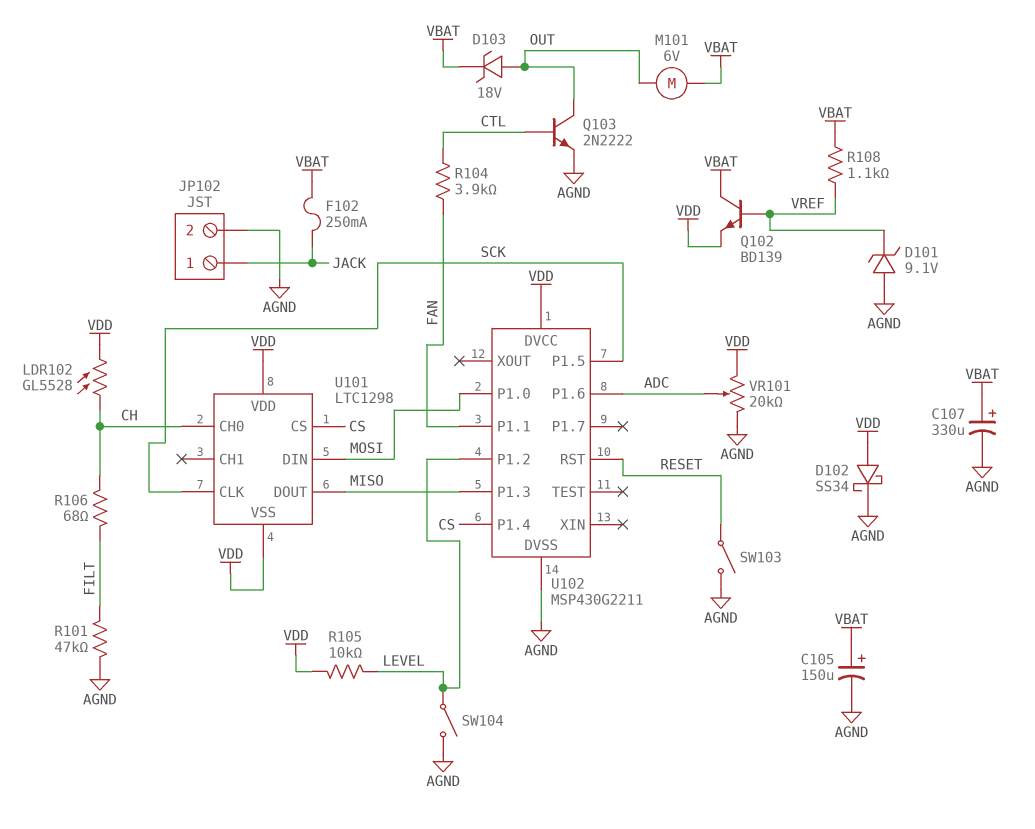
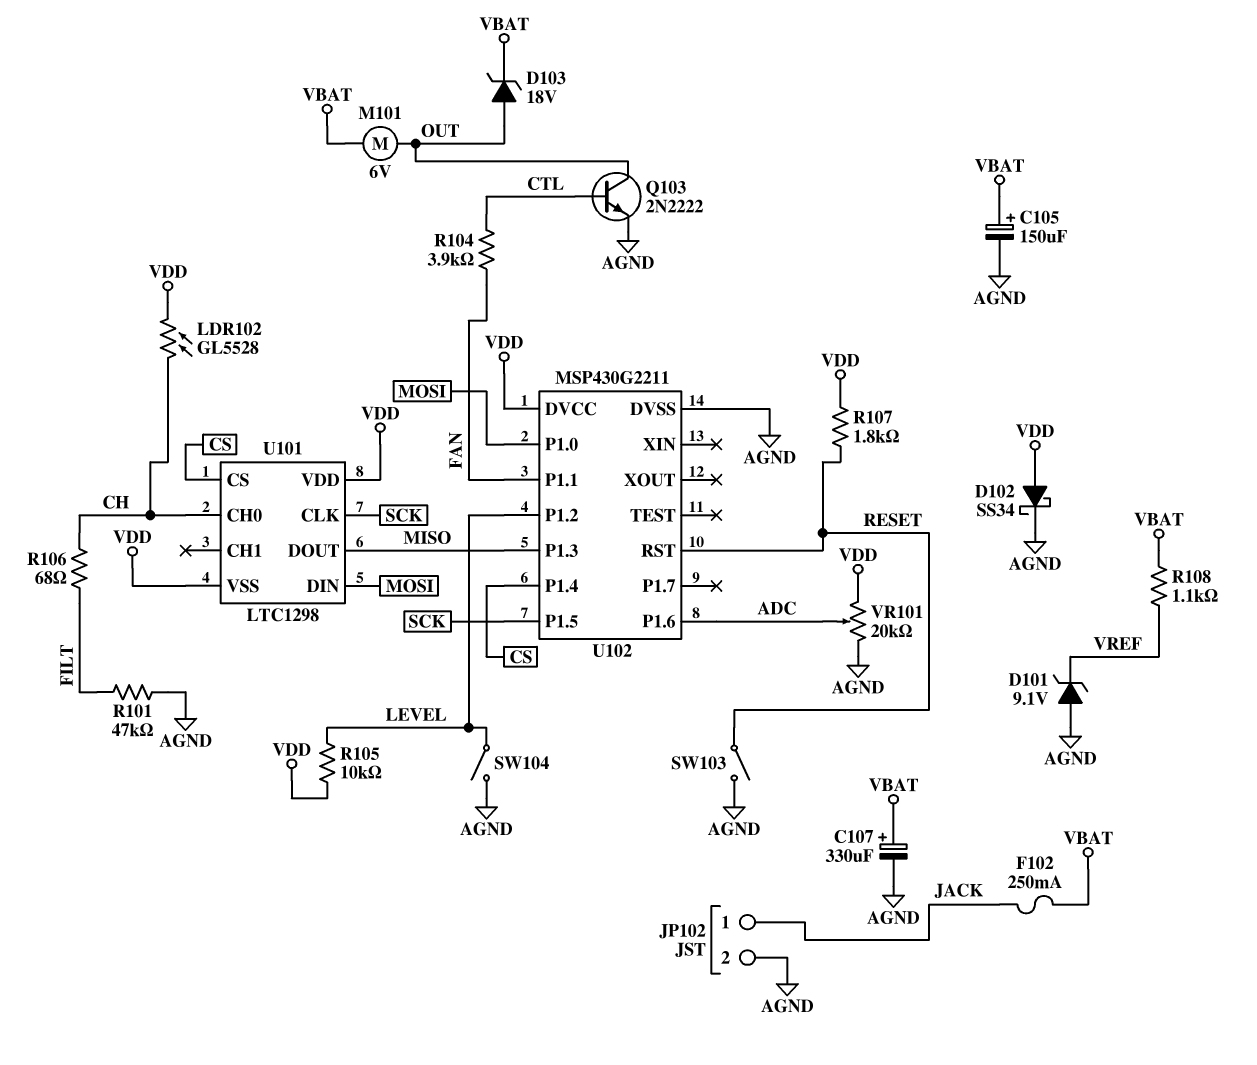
Q102: NPN BD139 (B VREF, C VBAT, E VDD) -> none
R107: none -> 1.8k (RESET, VDD)

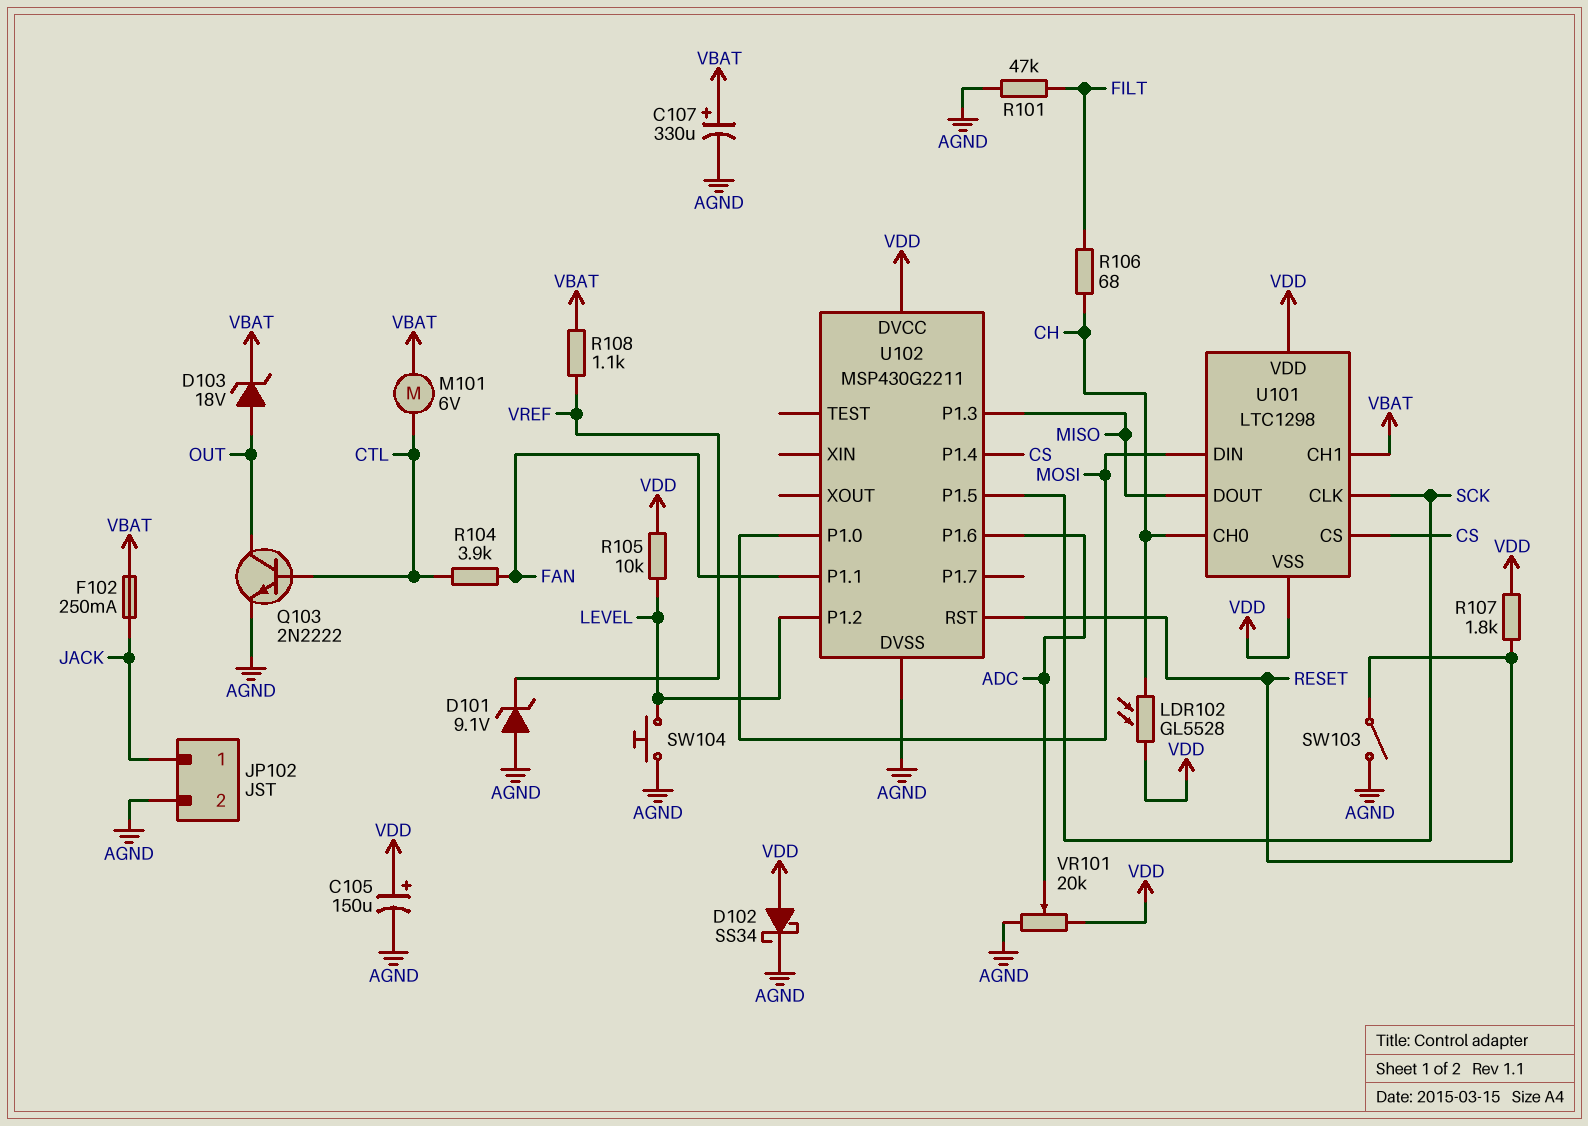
C105: 150uF (plus VBAT, minus AGND) -> 150uF (plus VDD, minus AGND)
M101: motor 6V (OUT, VBAT) -> motor 6V (CTL, VBAT)
SW104: switch (AGND, LEVEL) -> button (AGND, LEVEL)
U101 pin CH1: none -> VBAT

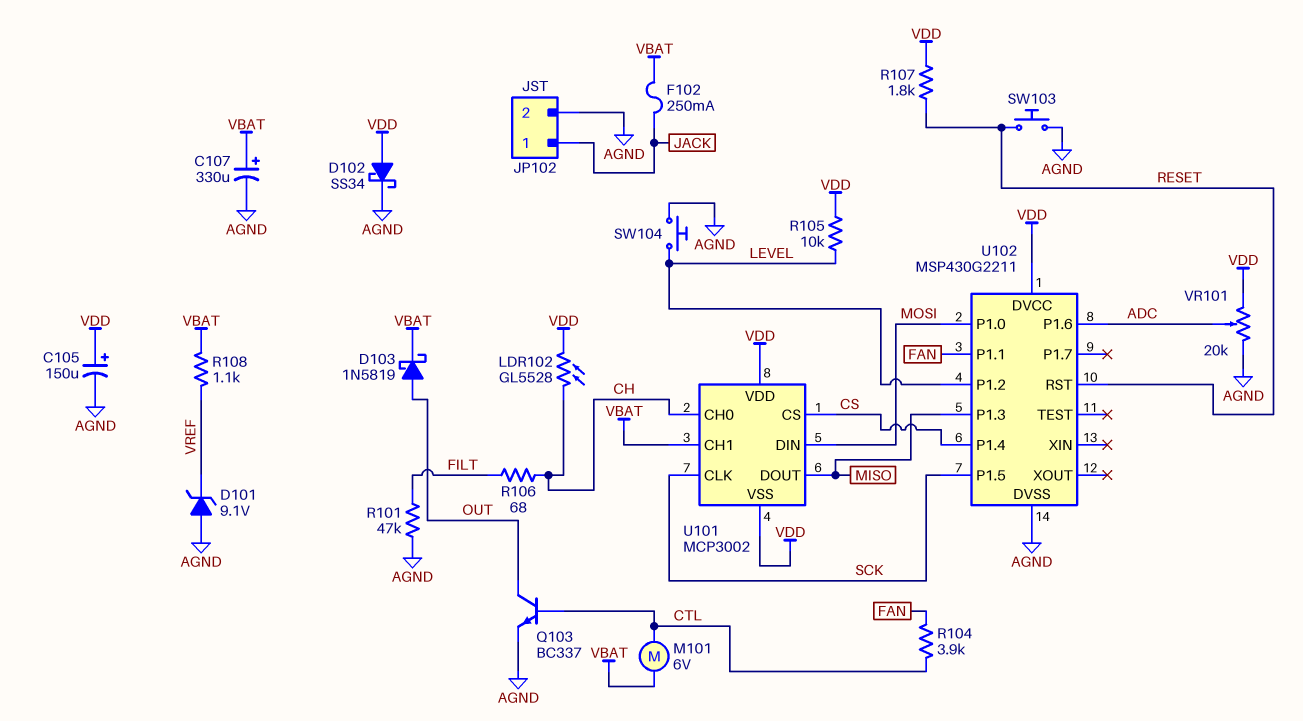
D103: zener 18V (A OUT, K VBAT) -> schottky 1N5819 (A OUT, K VBAT)
Q103: NPN 2N2222 (B CTL, C OUT, E AGND) -> NPN BC337 (B CTL, C OUT, E AGND)
SW103: switch (AGND, RESET) -> button (AGND, RESET)
U101: LTC1298 -> MCP3002

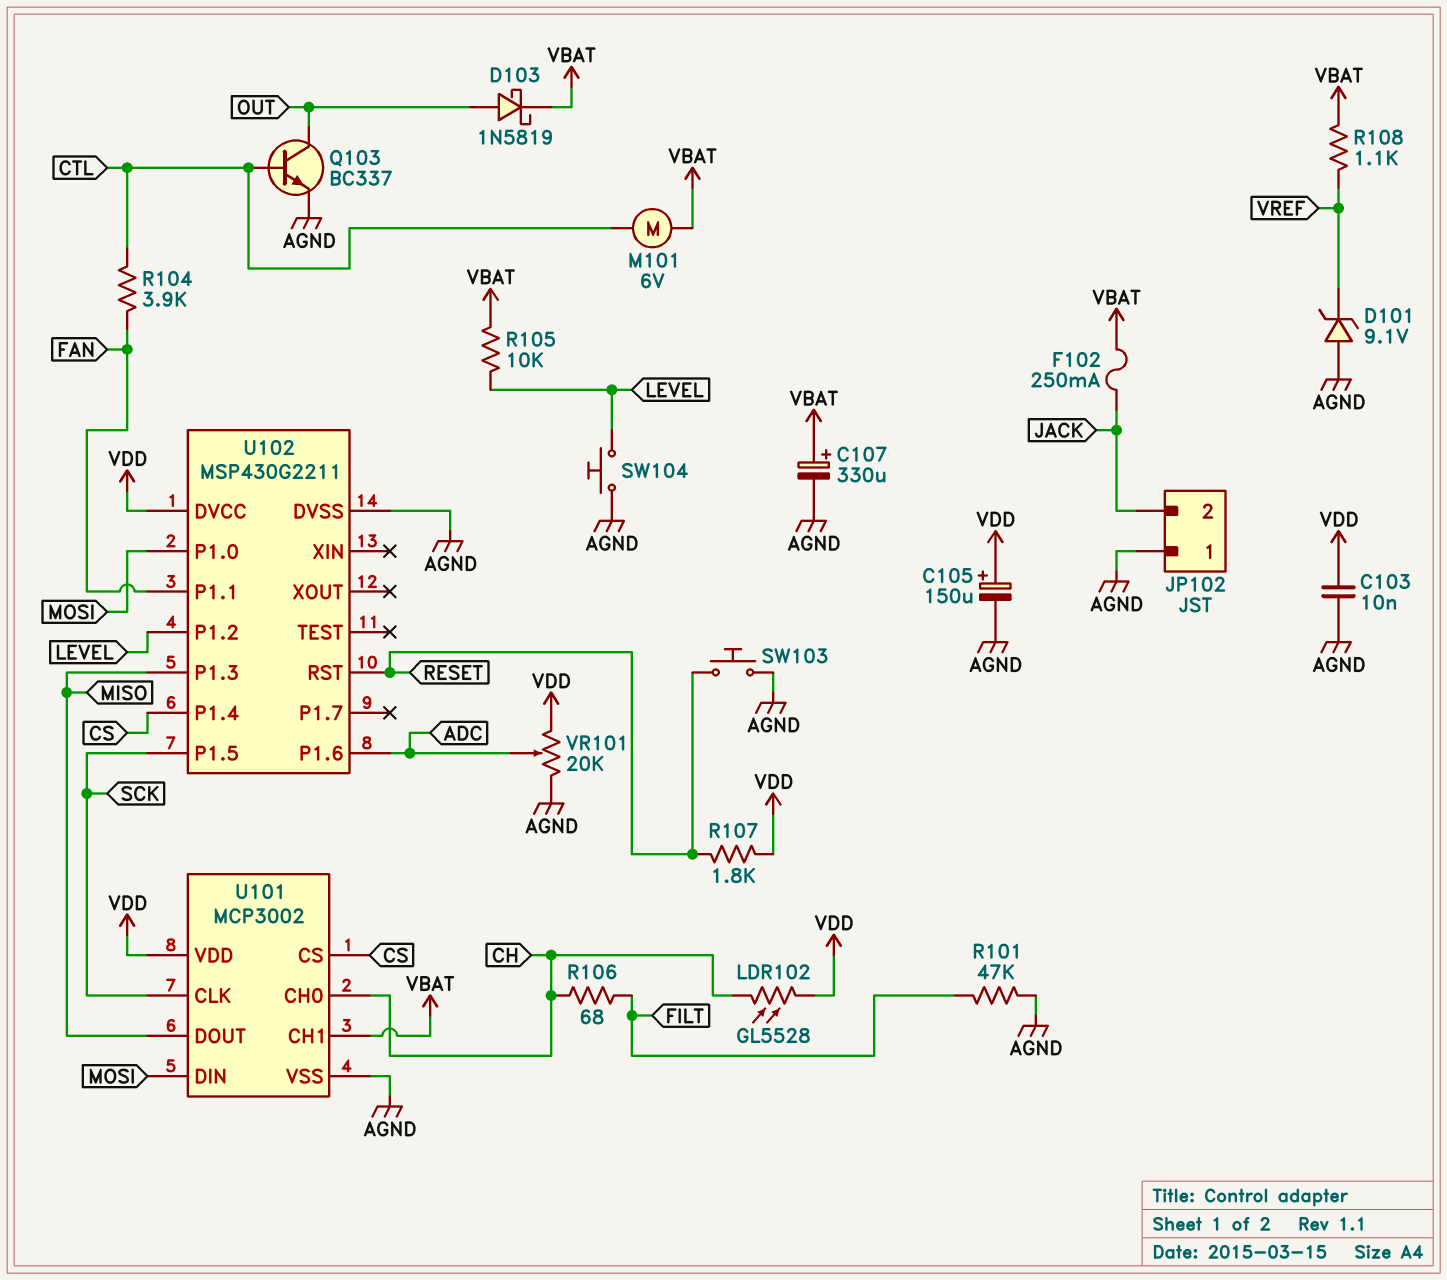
C103: none -> 10nF (AGND, VDD)
D102: schottky SS34 (A VDD, K AGND) -> none
JP102 pin 1: JACK -> AGND
JP102 pin 2: AGND -> JACK
R105: 10k (LEVEL, VDD) -> 10k (LEVEL, VBAT)
U101 pin VSS: VDD -> AGND

